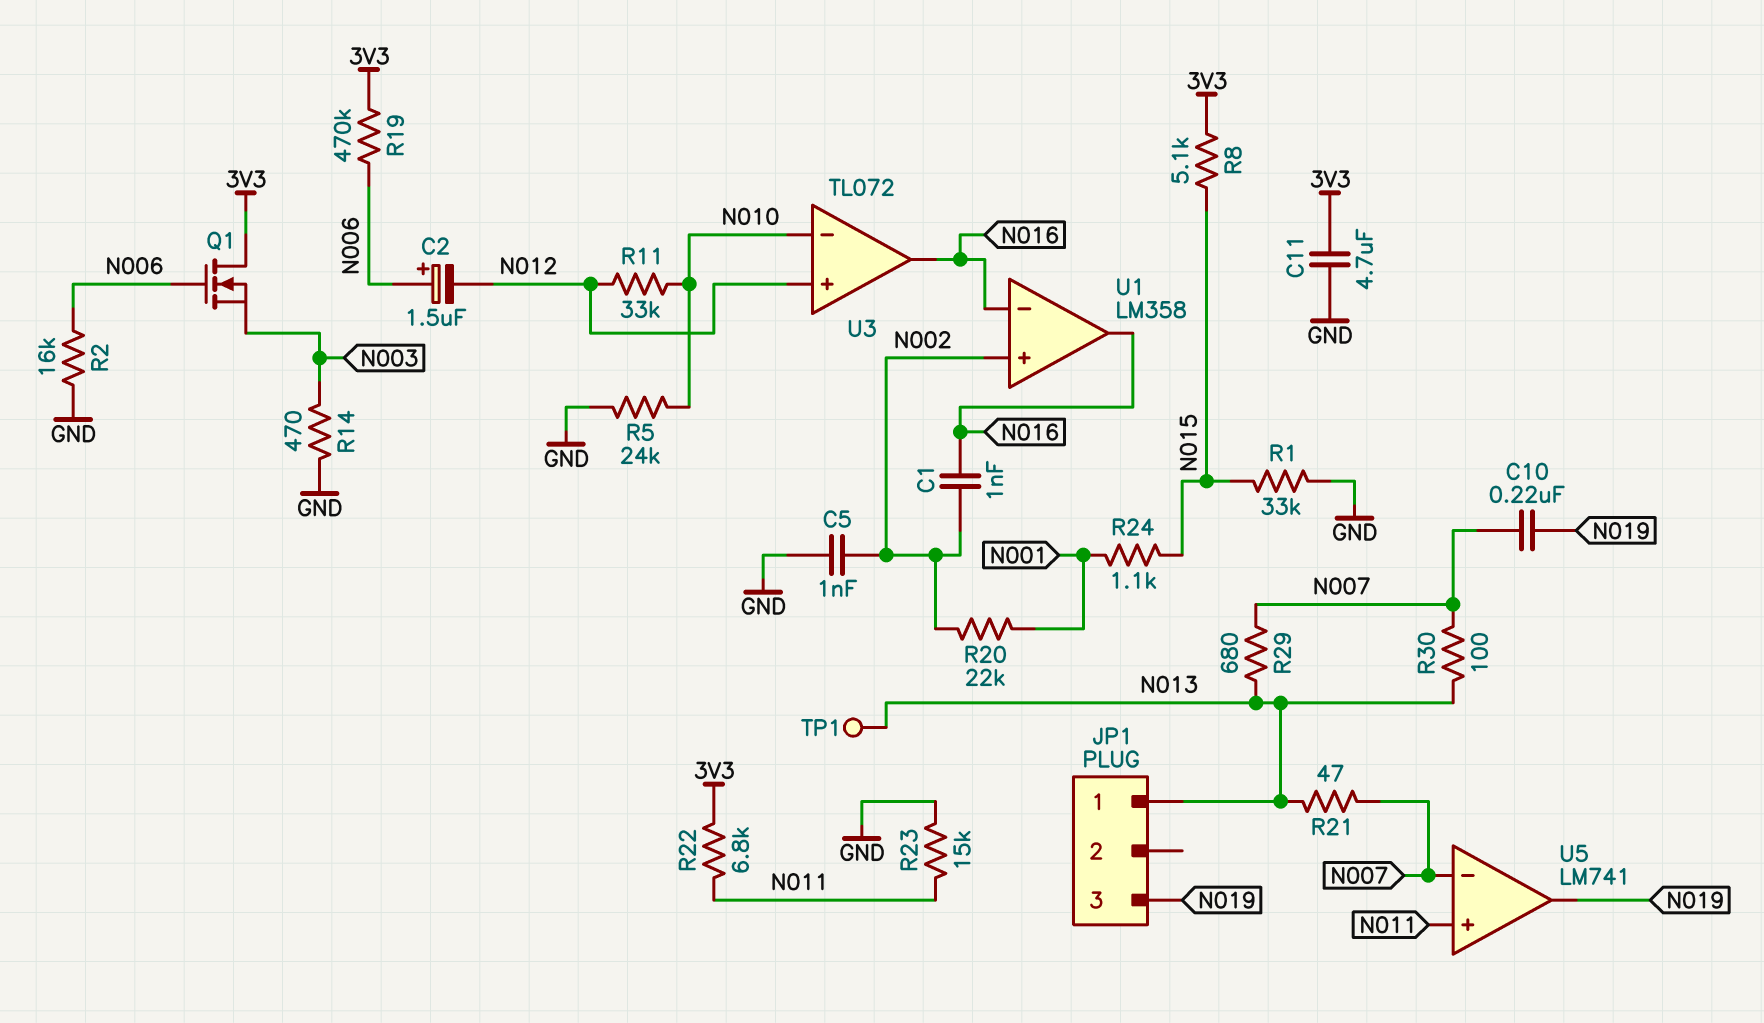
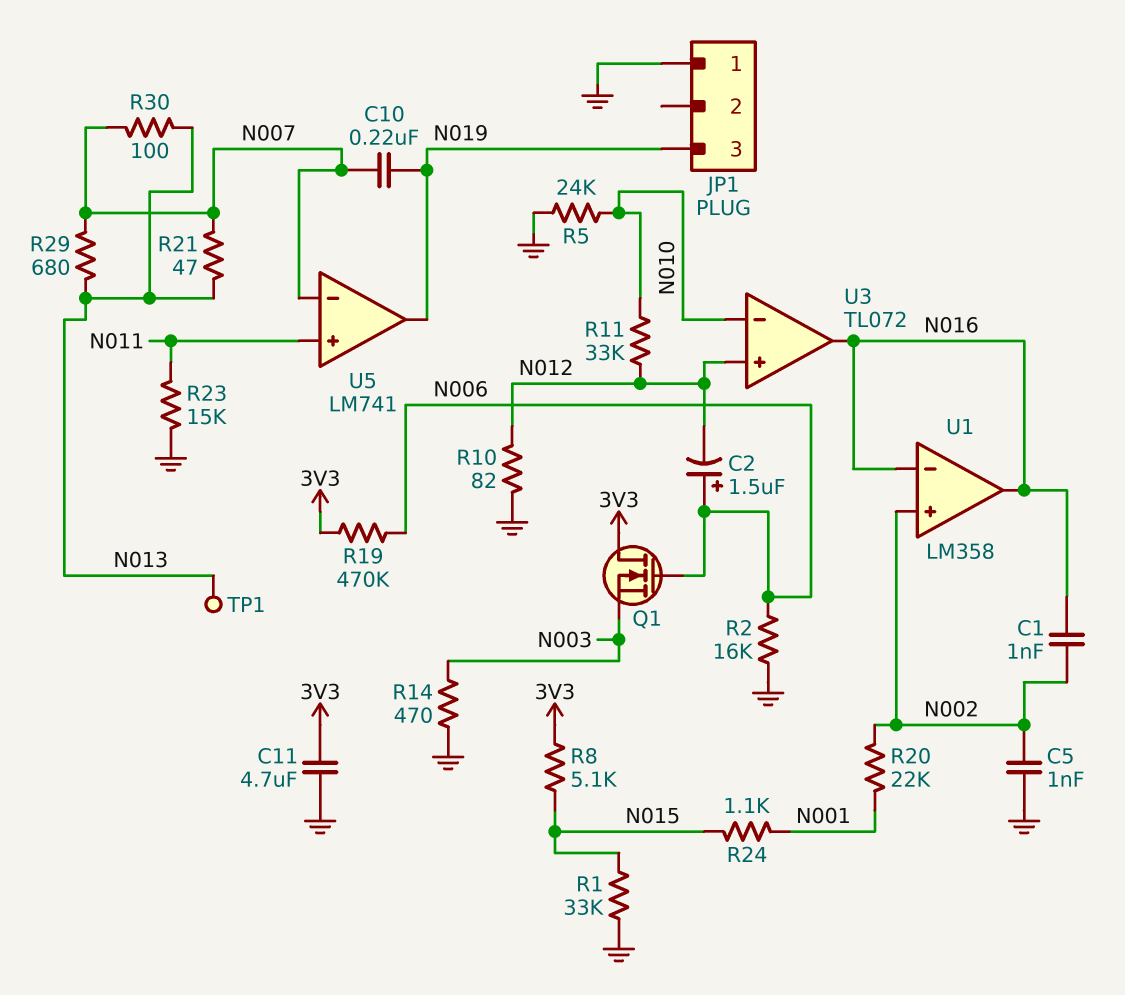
JP1 pin 1: N013 -> GND
R10: none -> 82 (GND, N012)
R22: 6.8k (3V3, N011) -> none

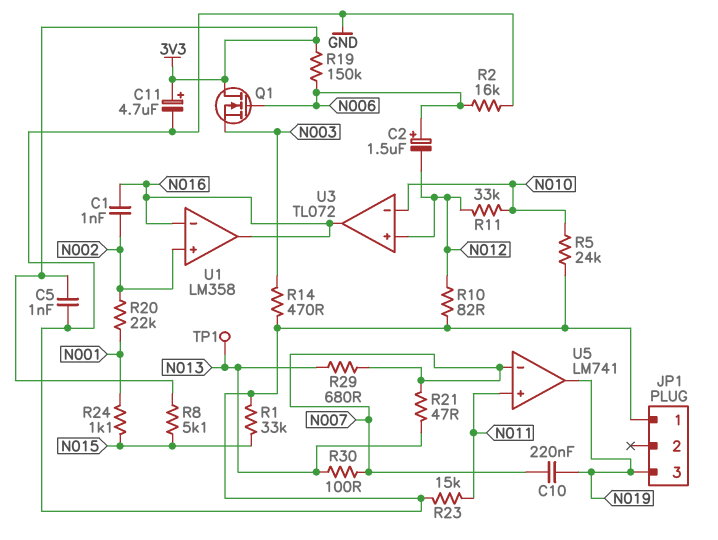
C5: 1nF (GND, N002) -> 1nF (3V3, GND)
C11: 4.7uF (3V3, GND) -> 4.7uF (plus 3V3, minus GND)
R19: 470k (3V3, N006) -> 150k (3V3, N006)

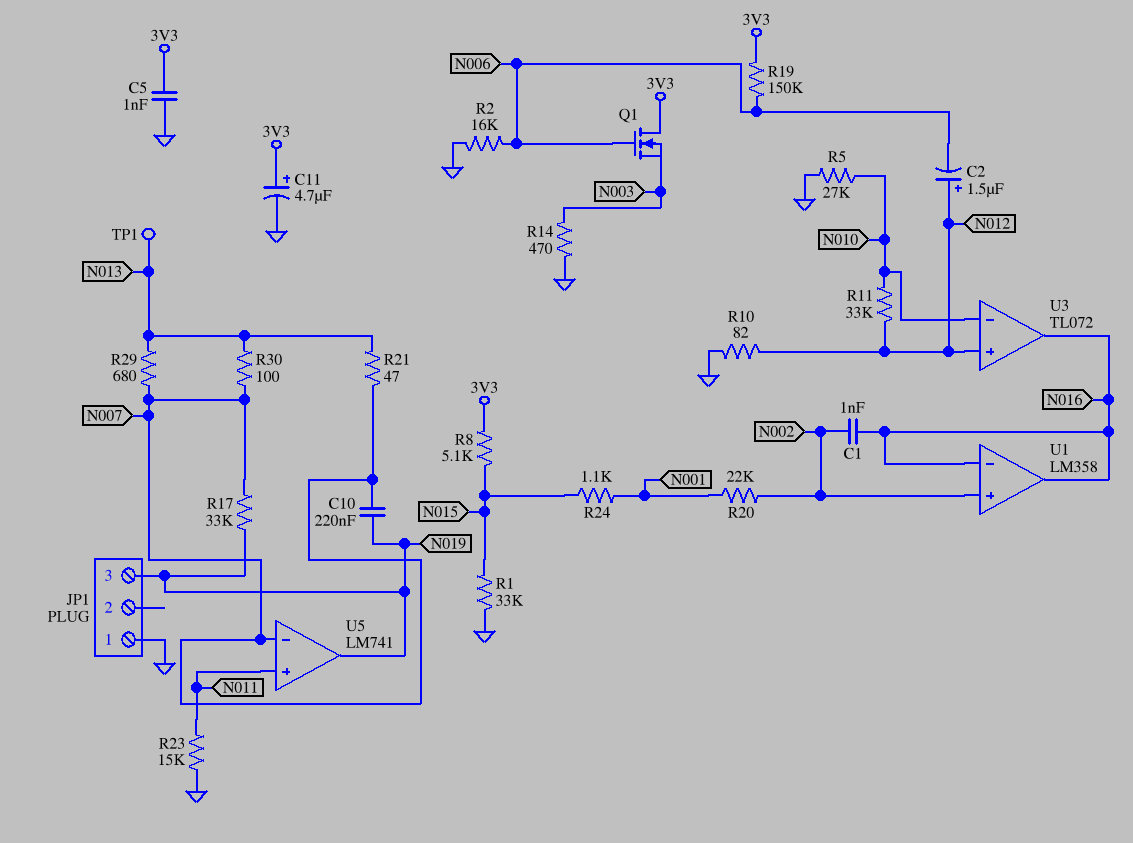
C2: 1.5uF (plus N006, minus N012) -> 1.5uF (plus N012, minus N006)
R5: 24k (GND, N010) -> 27k (GND, N010)
R17: none -> 33k (N007, N019)

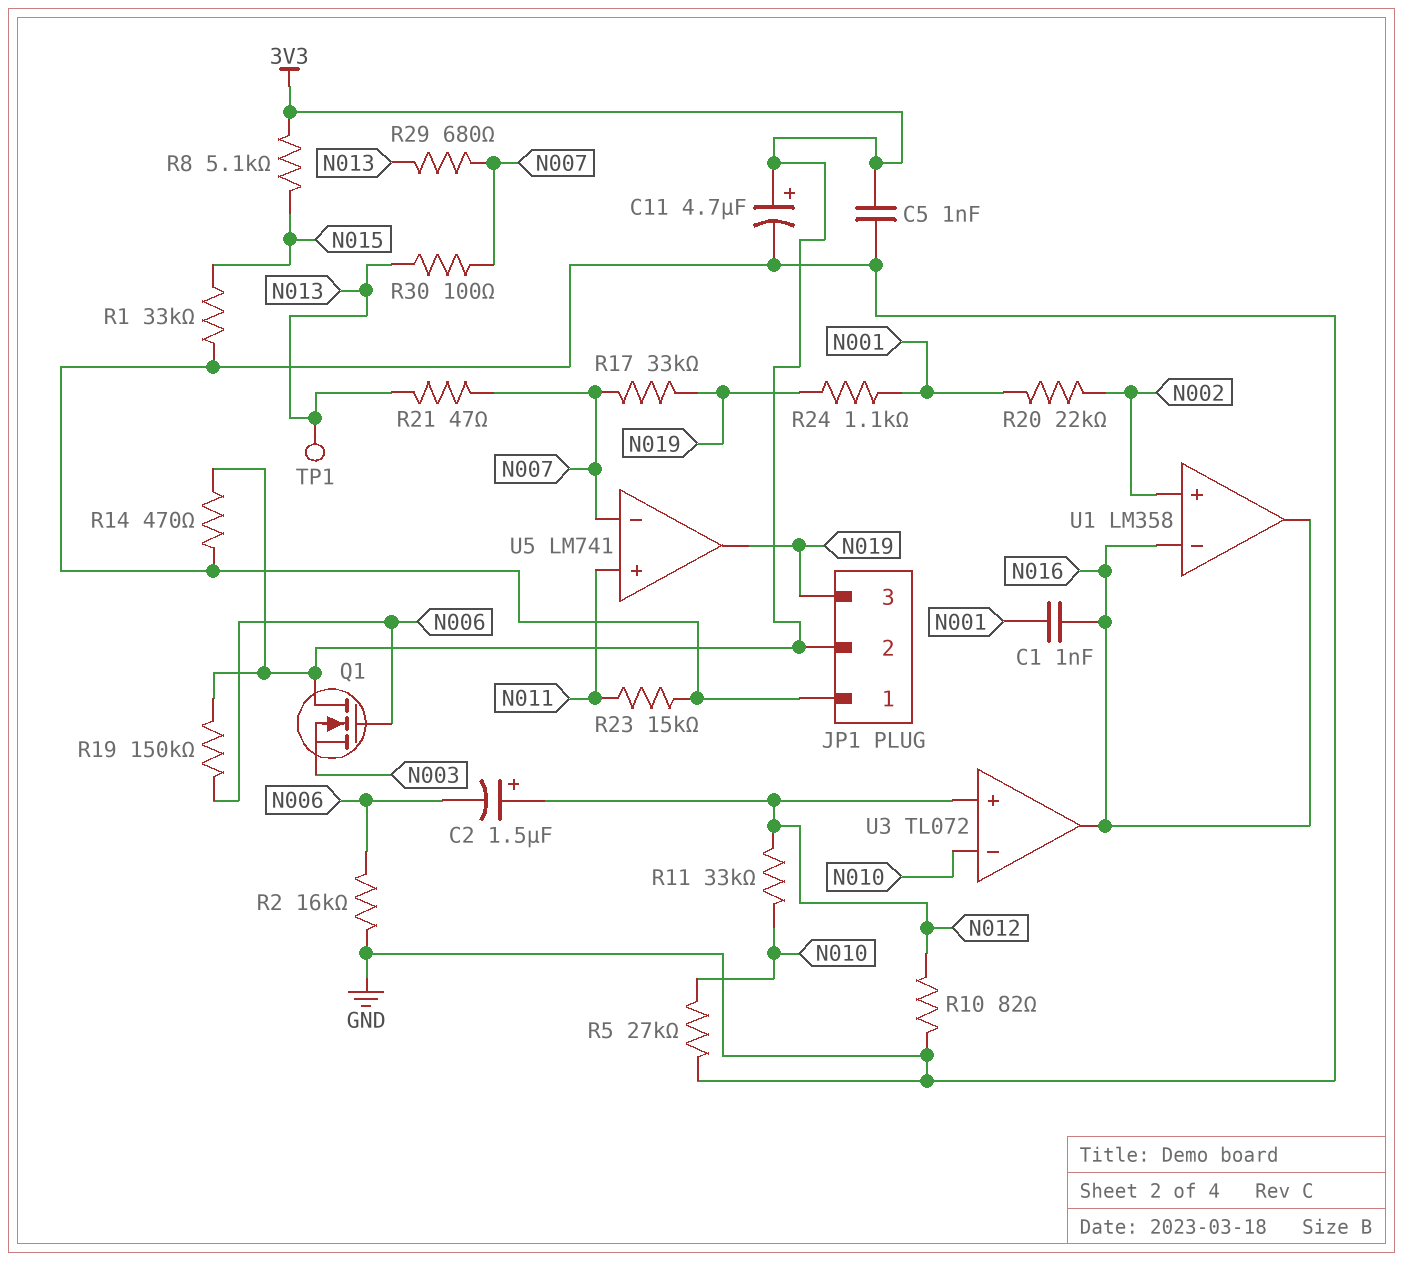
C1: 1nF (N002, N016) -> 1nF (N001, N016)
C10: 220nF (N007, N019) -> none
JP1 pin 2: none -> 3V3
R14: 470 (GND, N003) -> 470 (3V3, GND)
R24: 1.1k (N001, N015) -> 1.1k (N001, N019)

